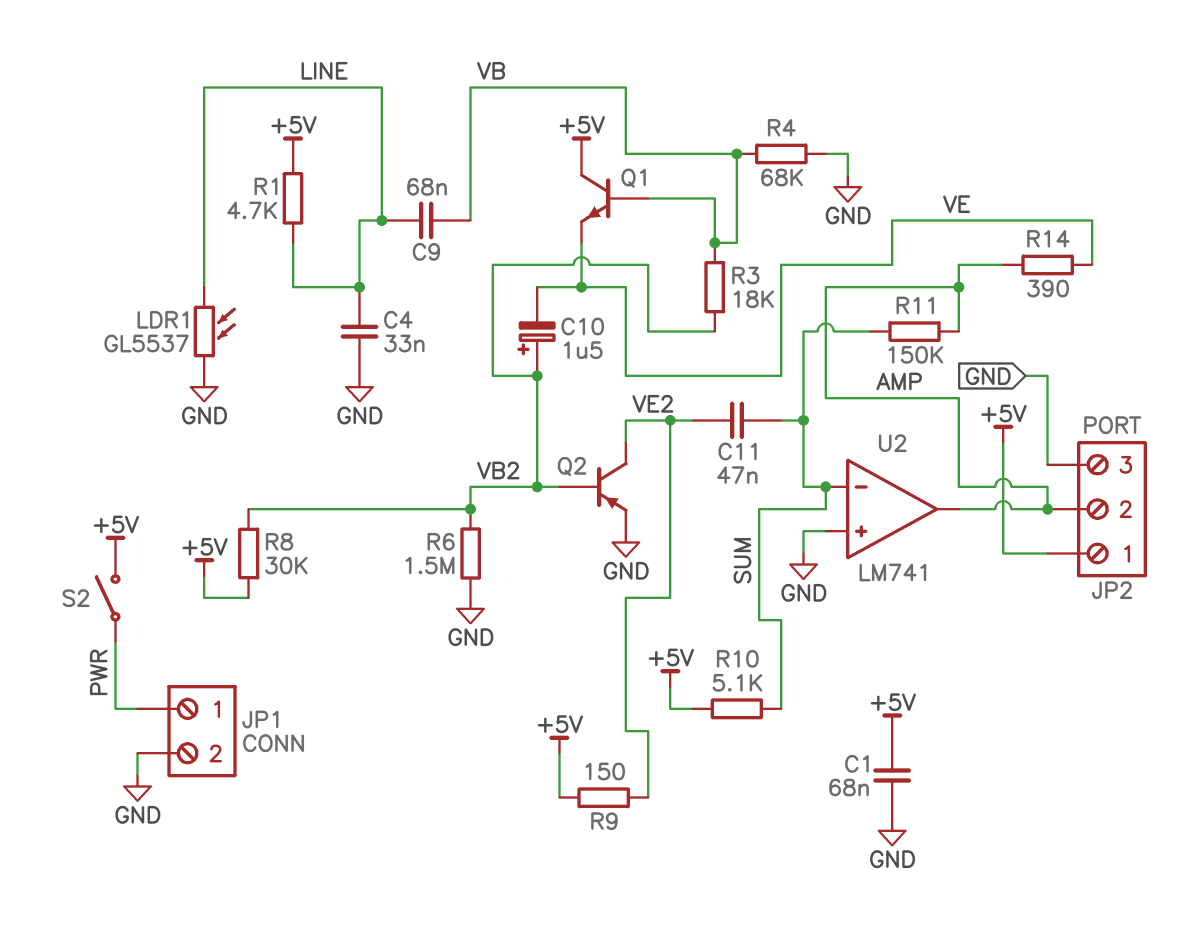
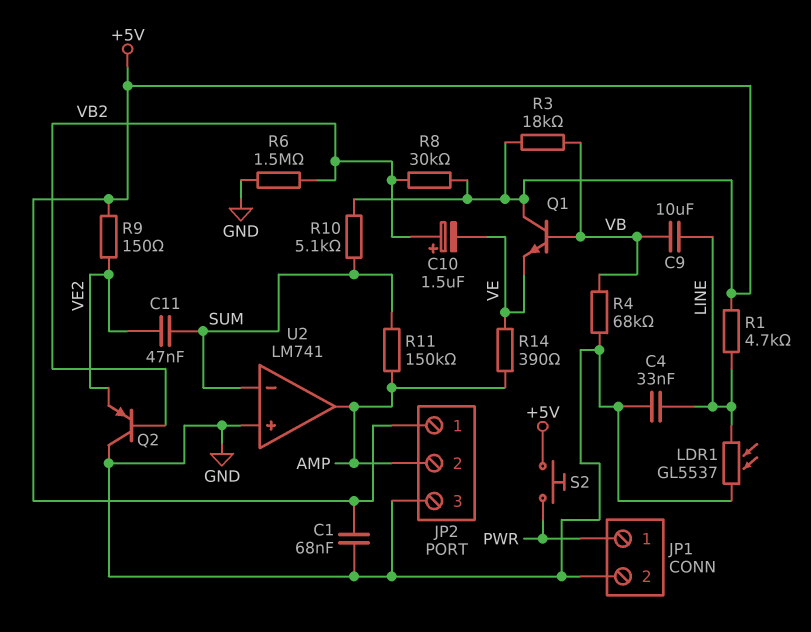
C9: 68nF (LINE, VB) -> 10uF (LINE, VB)
Q2: PNP (B VB2, C VE2, E GND) -> PNP (B VB2, C GND, E VE2)
R3: 18k (VB, VB2) -> 18k (+5V, VB)
S2: switch (+5V, PWR) -> button (+5V, PWR)

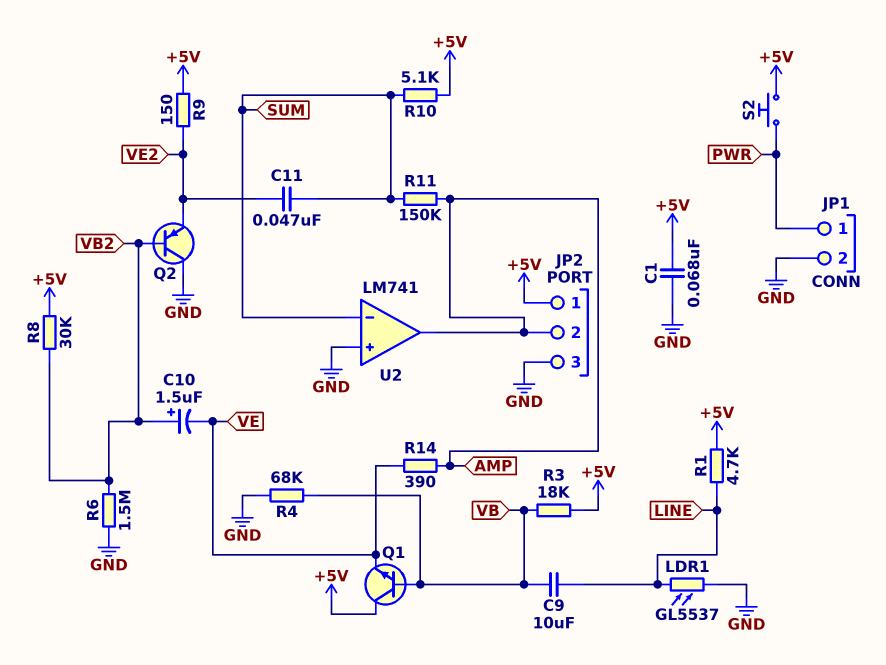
C4: 33nF (GND, LINE) -> none

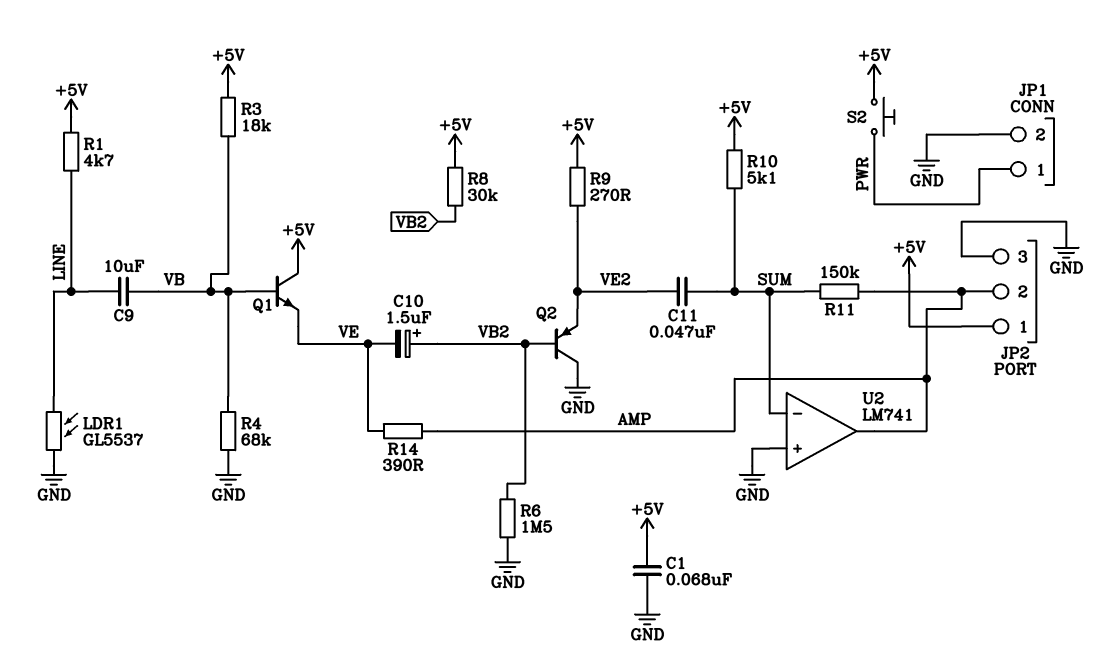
R9: 150 (+5V, VE2) -> 270 (+5V, VE2)

